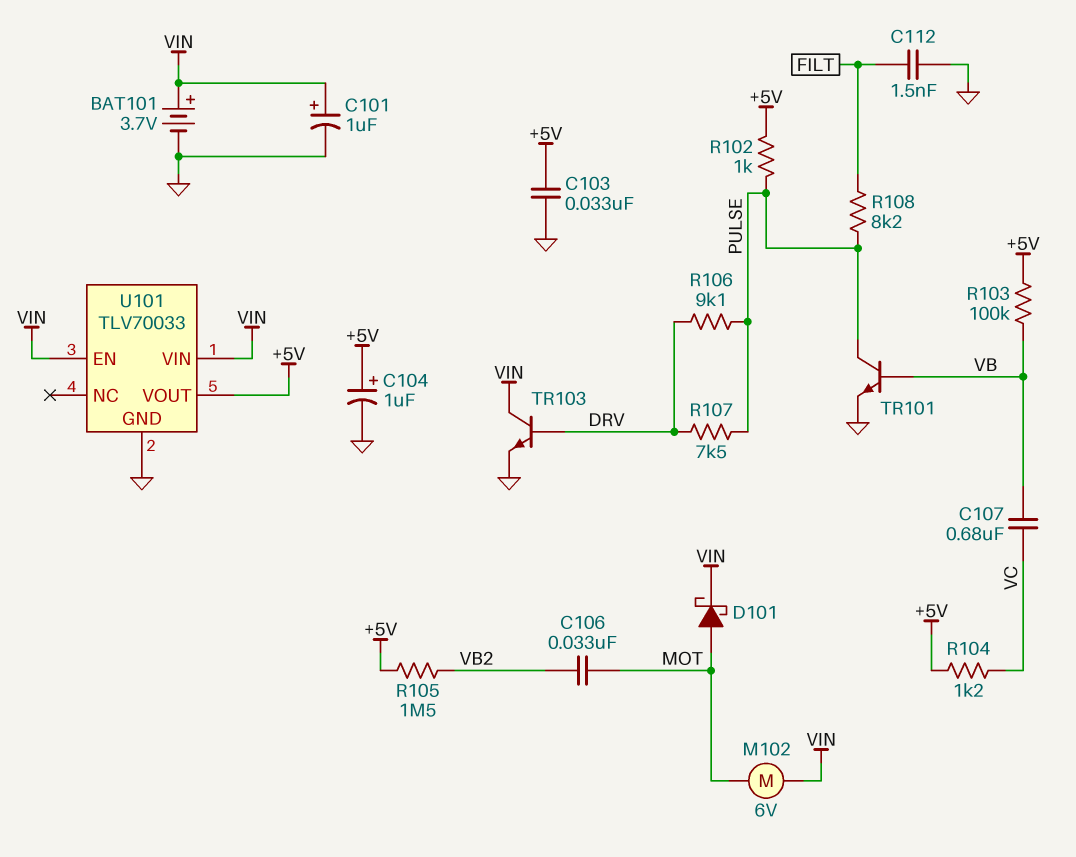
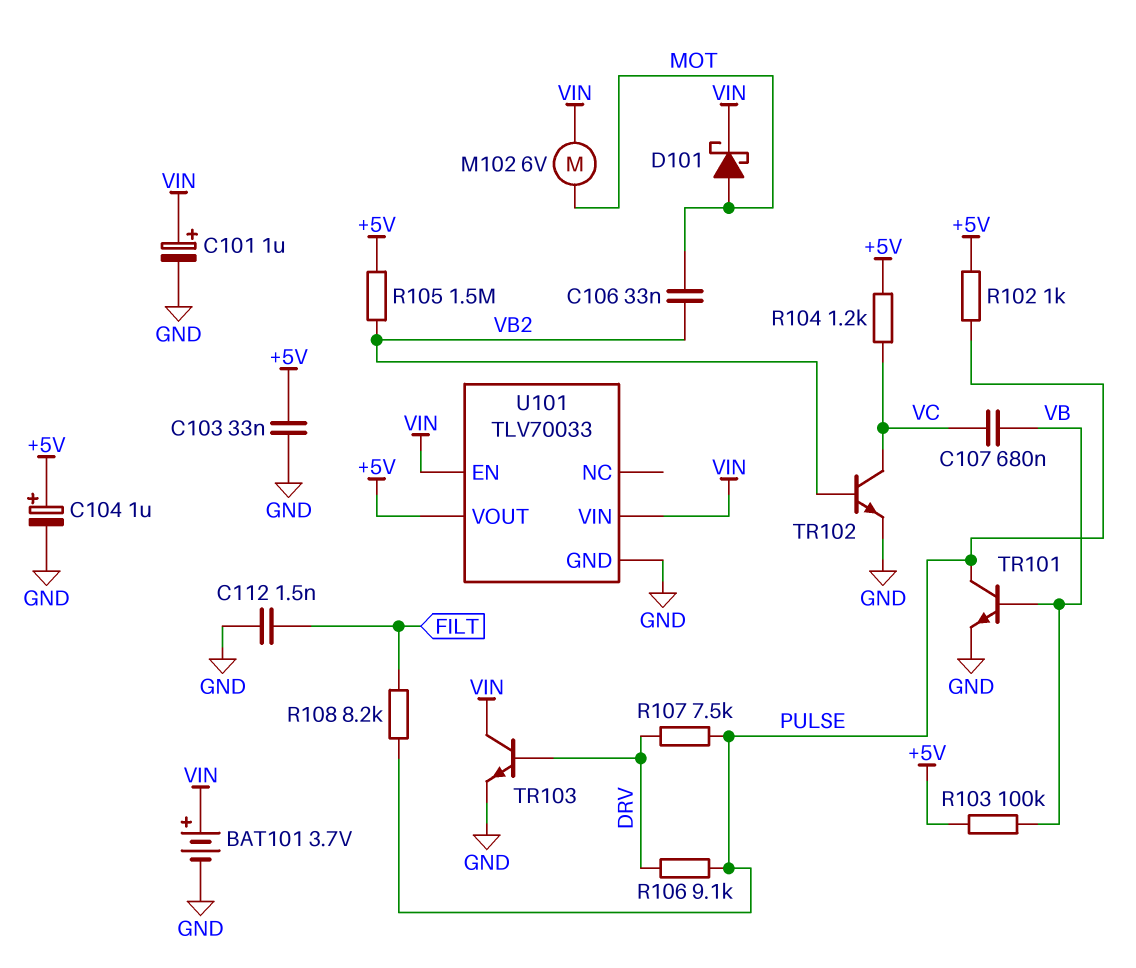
TR102: none -> NPN (B VB2, C VC, E GND)

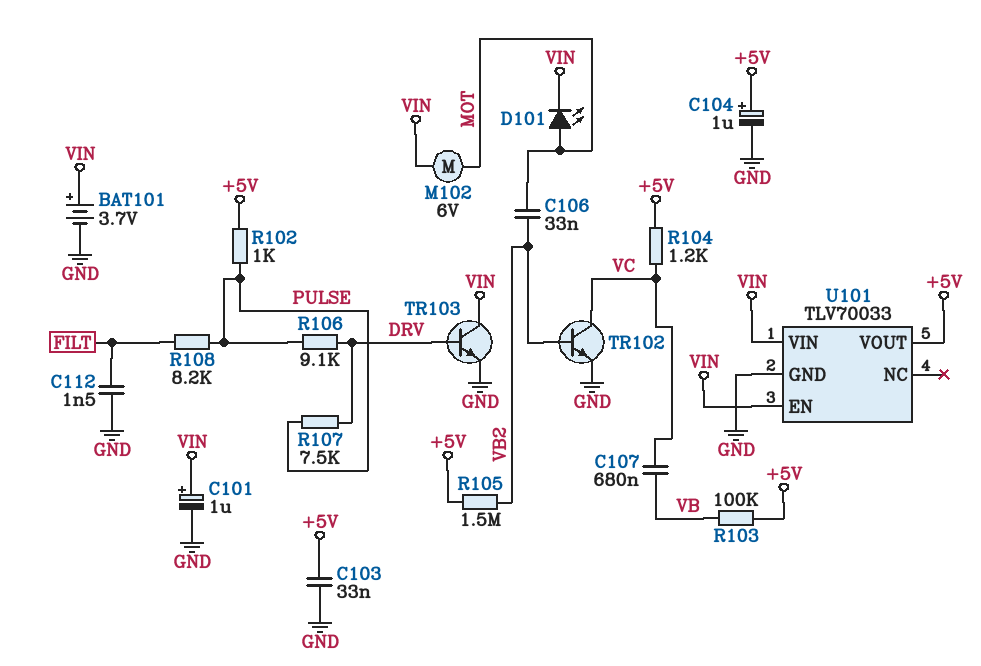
D101: schottky (A MOT, K VIN) -> LED (A MOT, K VIN)
TR101: NPN (B VB, C PULSE, E GND) -> none

